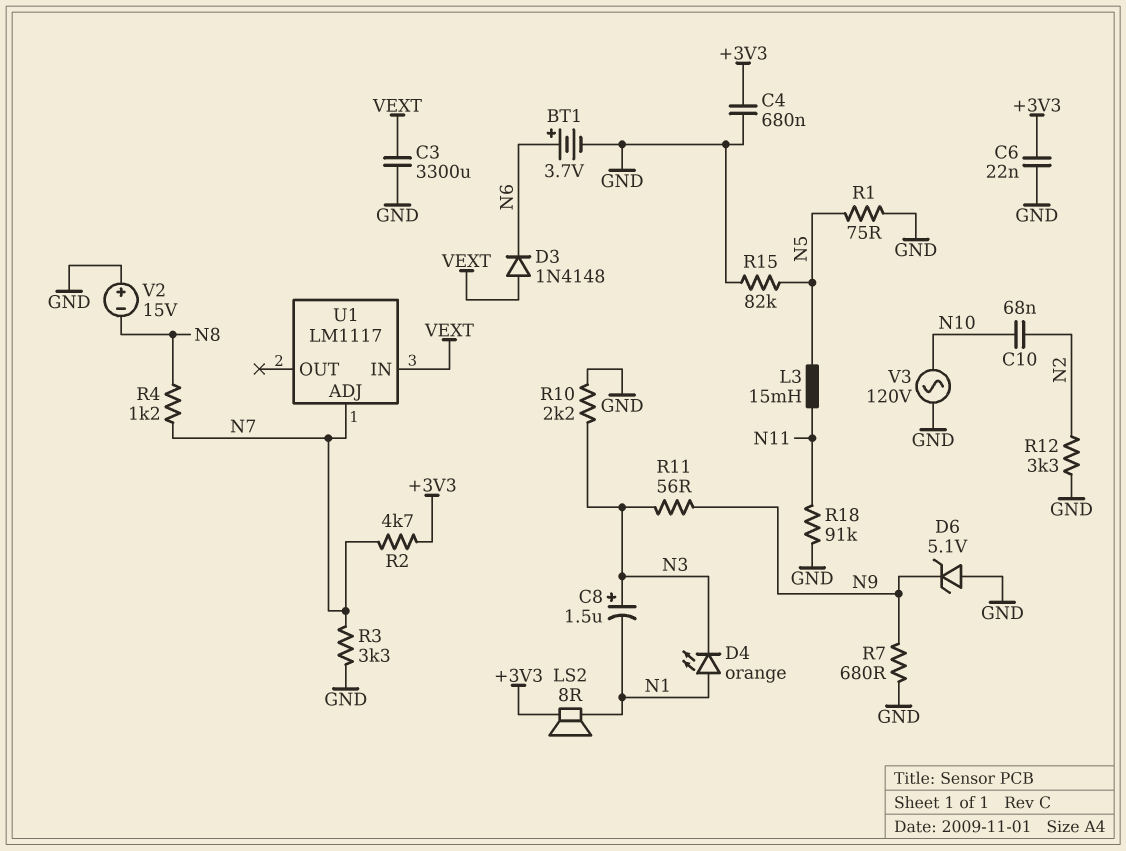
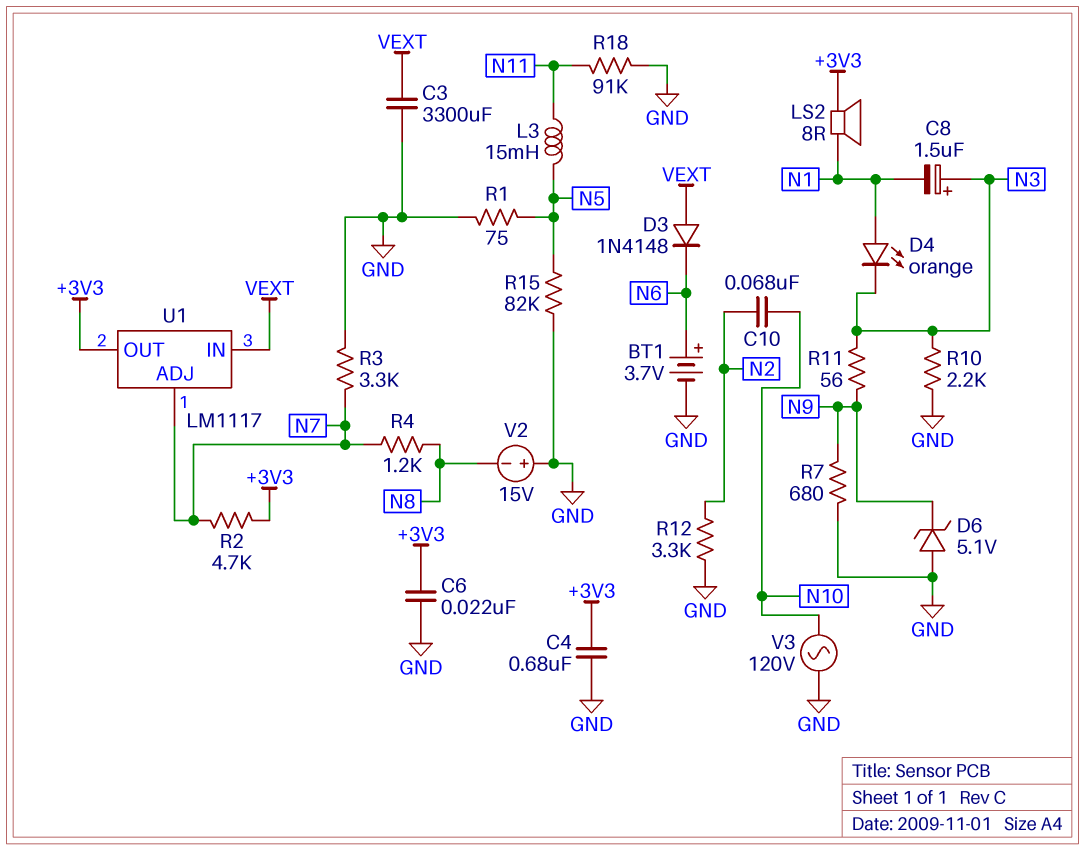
U1 pin OUT: none -> +3V3

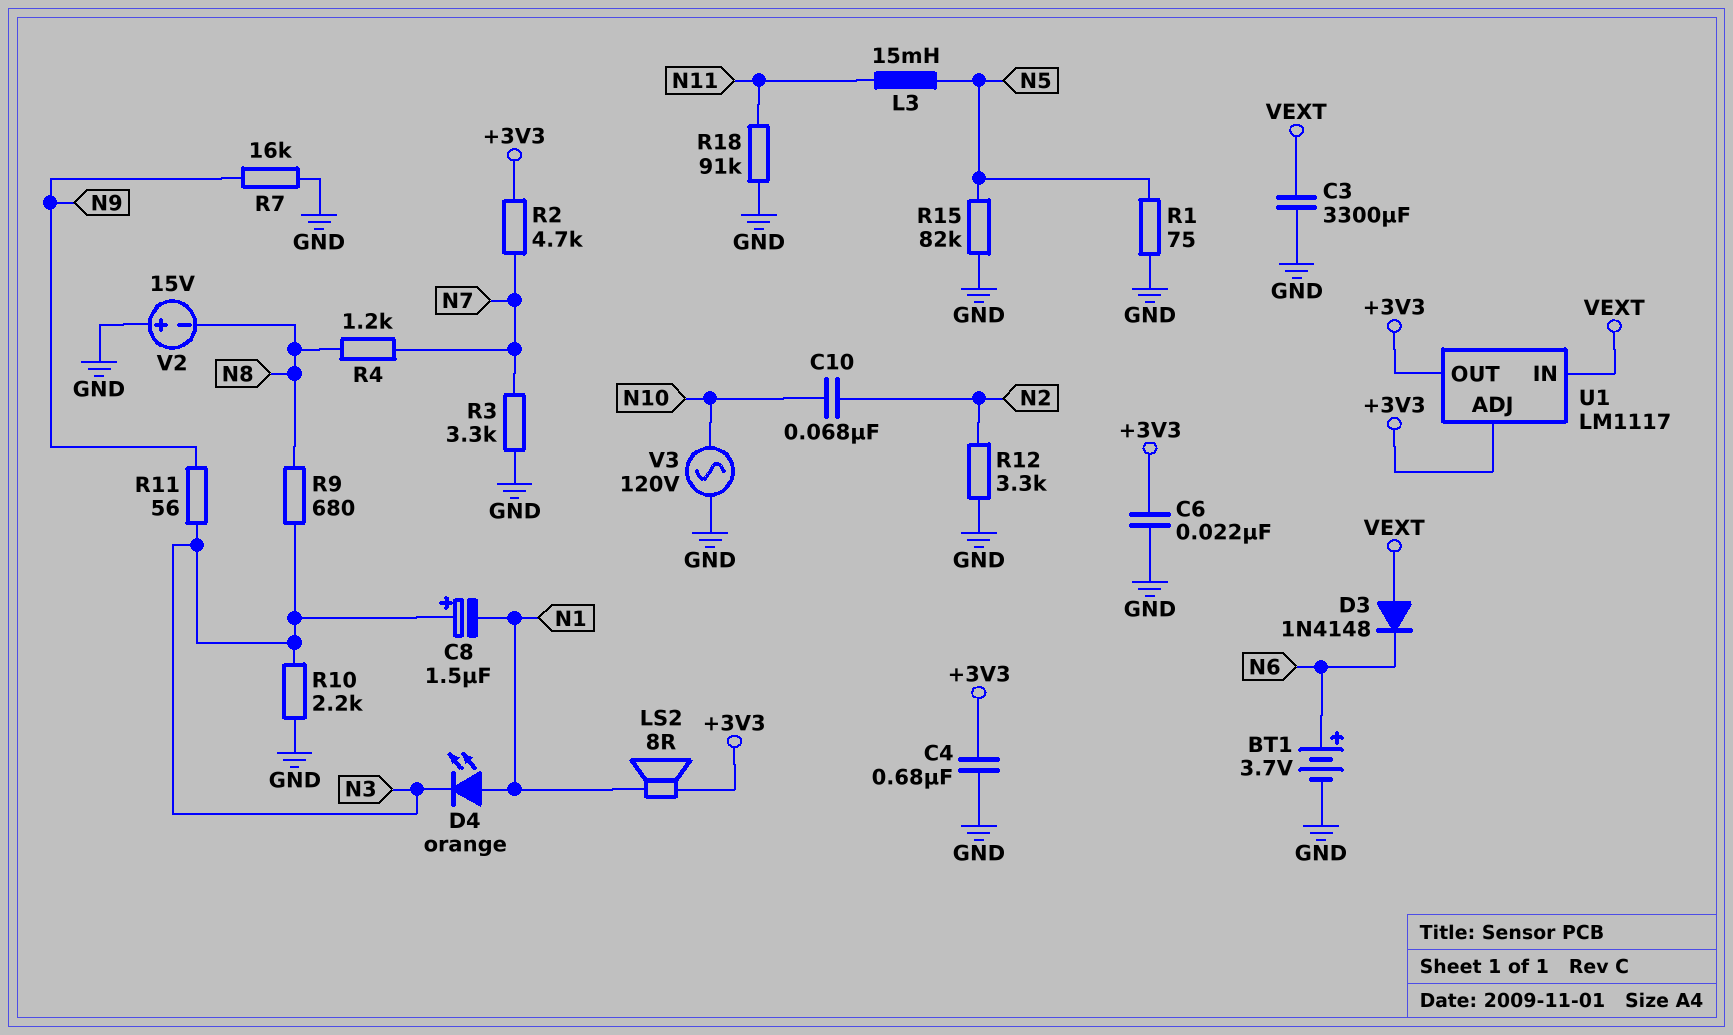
D6: zener 5.1V (A GND, K N9) -> none
R7: 680 (GND, N9) -> 16k (GND, N9)
R9: none -> 680 (N3, N8)
U1 pin ADJ: N7 -> +3V3

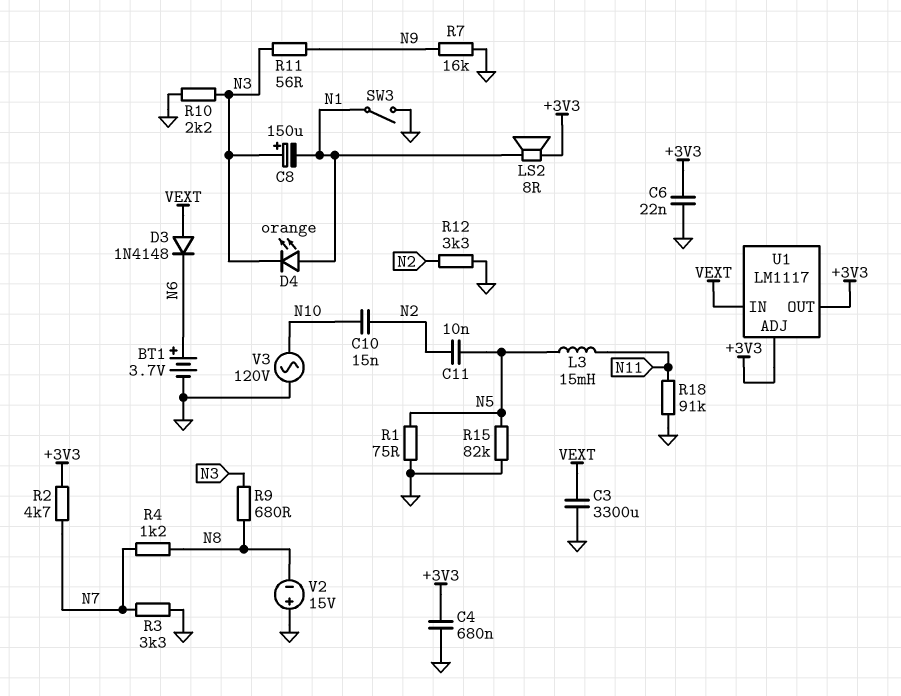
C8: 1.5uF (plus N3, minus N1) -> 150uF (plus N3, minus N1)
C10: 68nF (N2, N10) -> 15nF (N2, N10)
C11: none -> 10nF (N2, N5)
SW3: none -> switch (GND, N1)

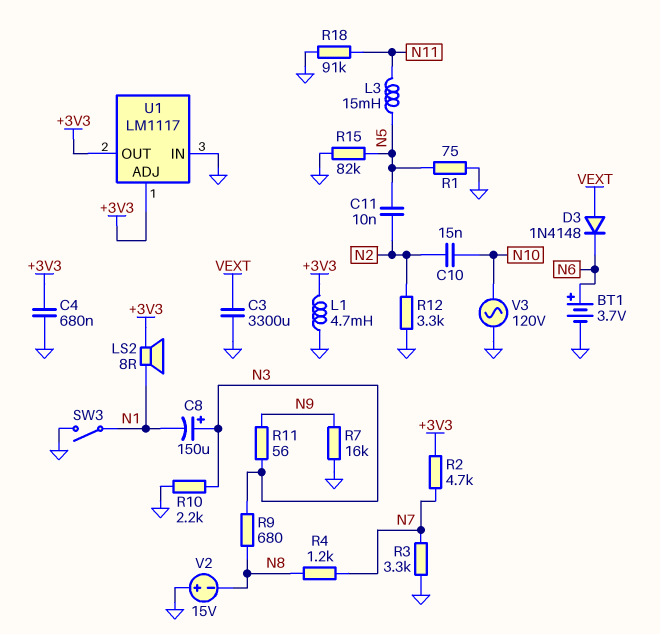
C6: 22nF (+3V3, GND) -> none
D4: LED orange (A N1, K N3) -> none
L1: none -> 4.7mH (+3V3, GND)
U1 pin IN: VEXT -> GND

